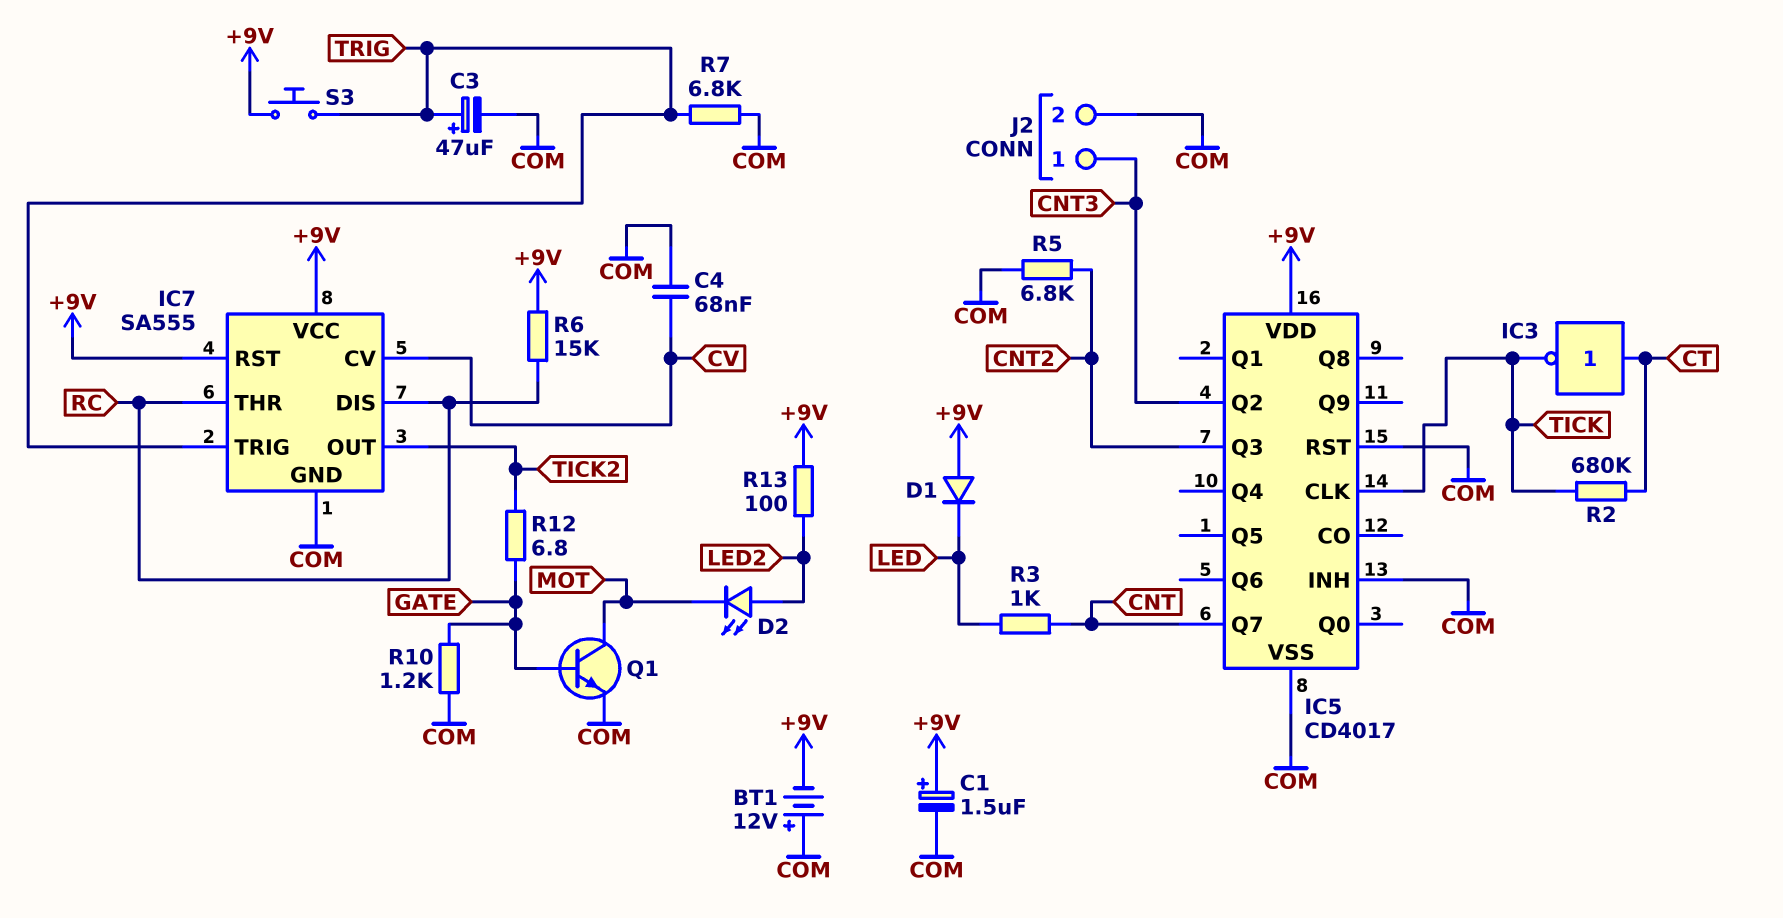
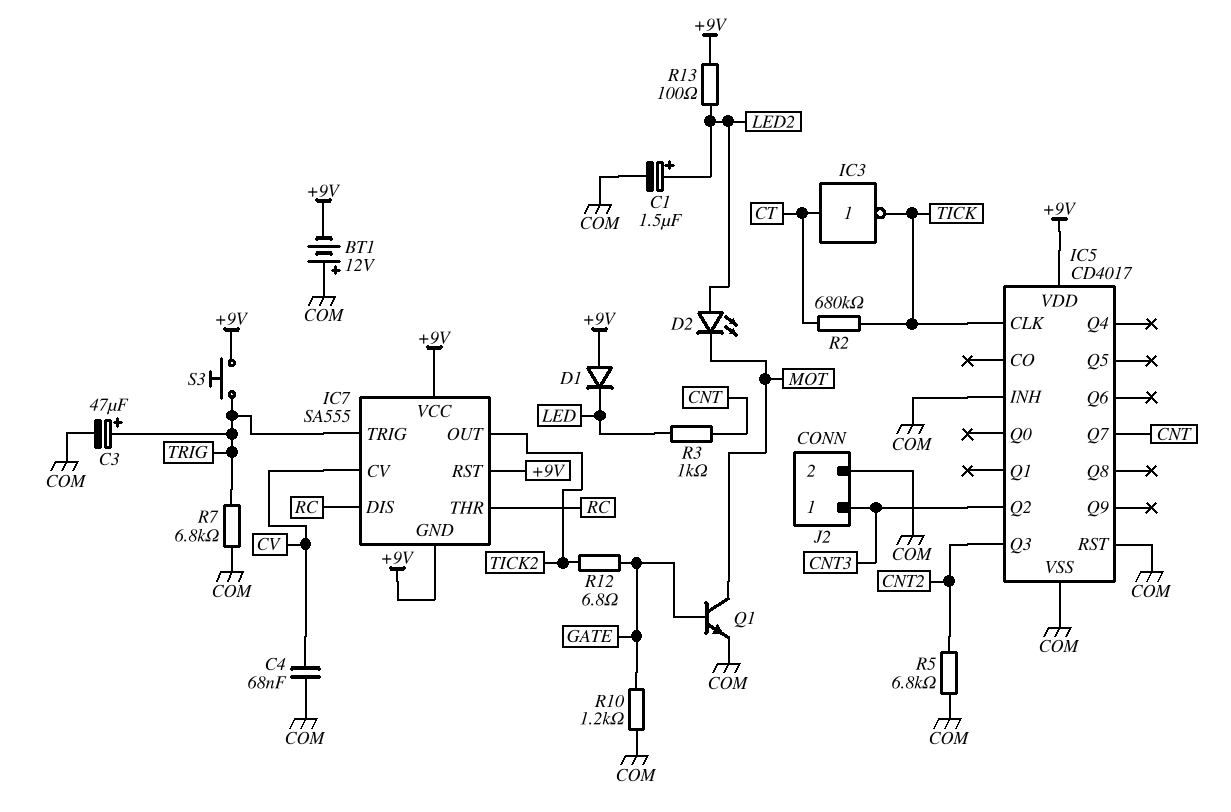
C1: 1.5uF (plus +9V, minus COM) -> 1.5uF (plus LED2, minus COM)
IC7 pin GND: COM -> +9V
R6: 15k (+9V, RC) -> none

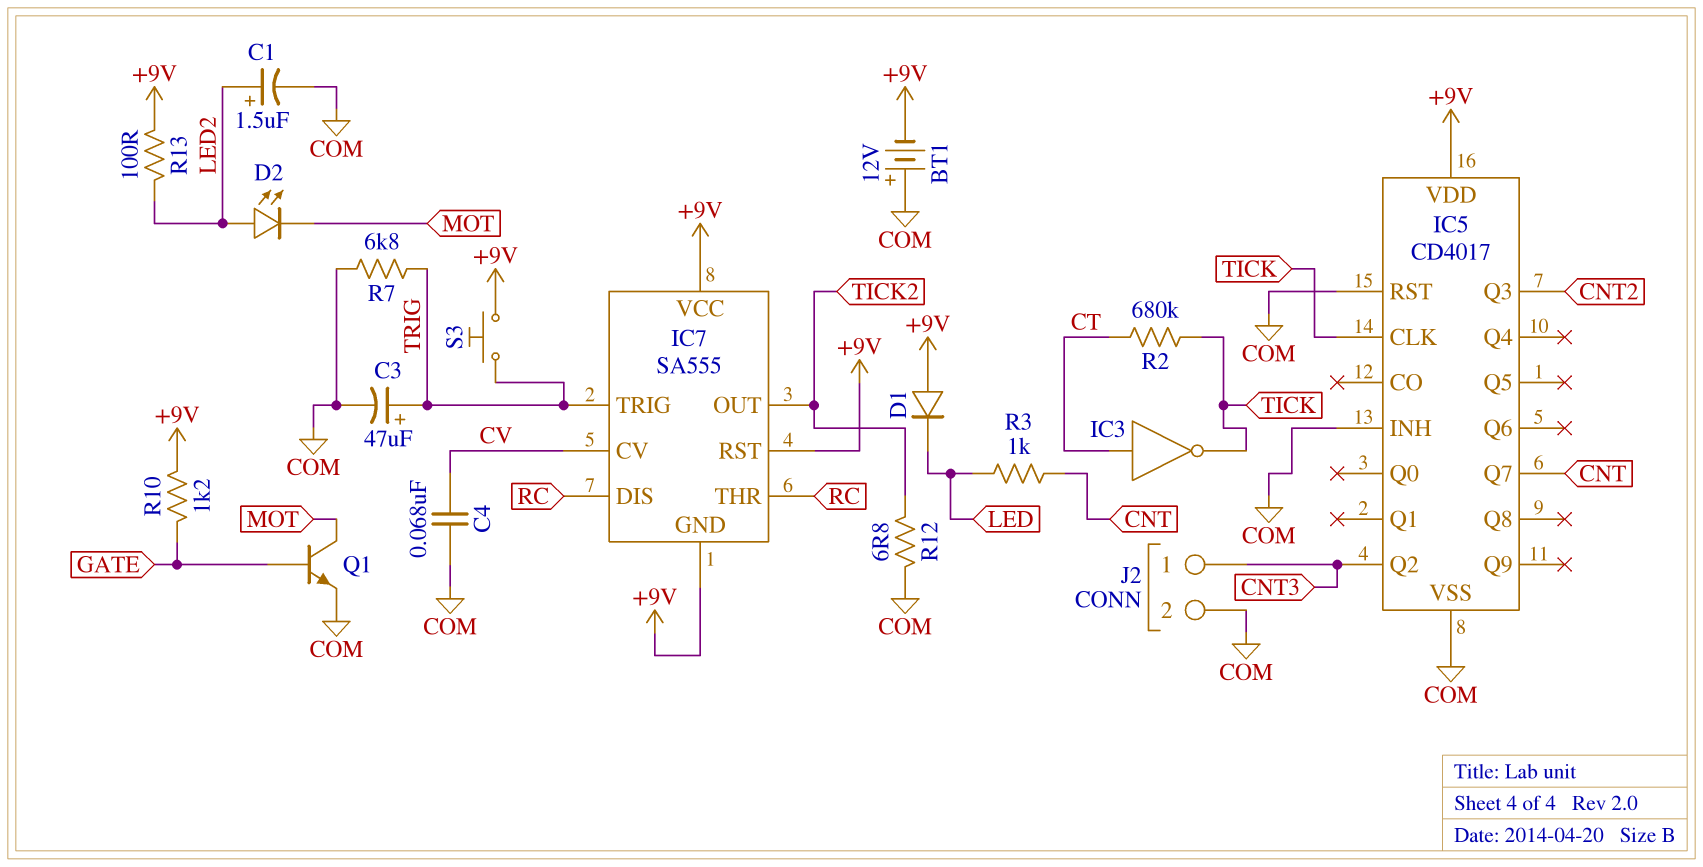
R5: 6.8k (CNT2, COM) -> none
R10: 1.2k (COM, GATE) -> 1.2k (+9V, GATE)
R12: 6.8 (GATE, TICK2) -> 6.8 (COM, TICK2)

